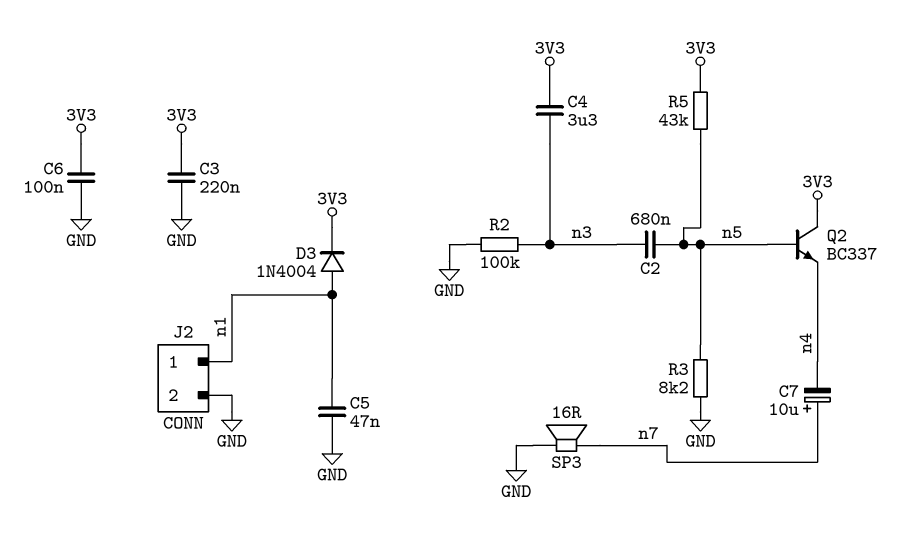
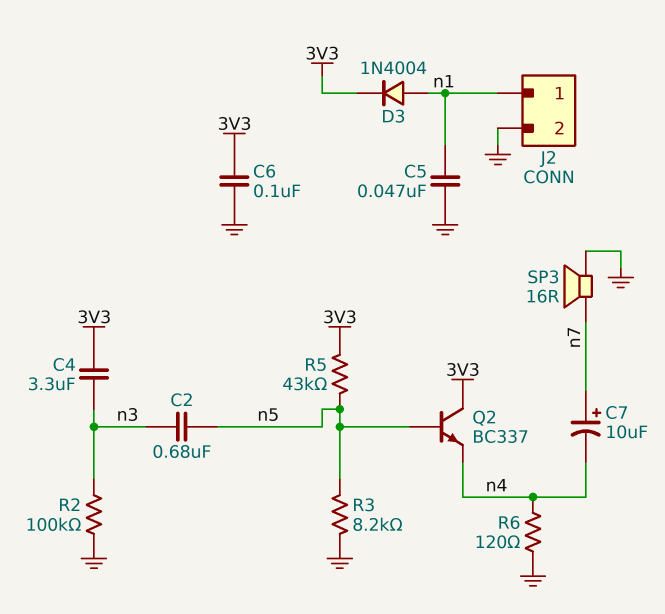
C3: 220nF (3V3, GND) -> none
R6: none -> 120 (GND, n4)

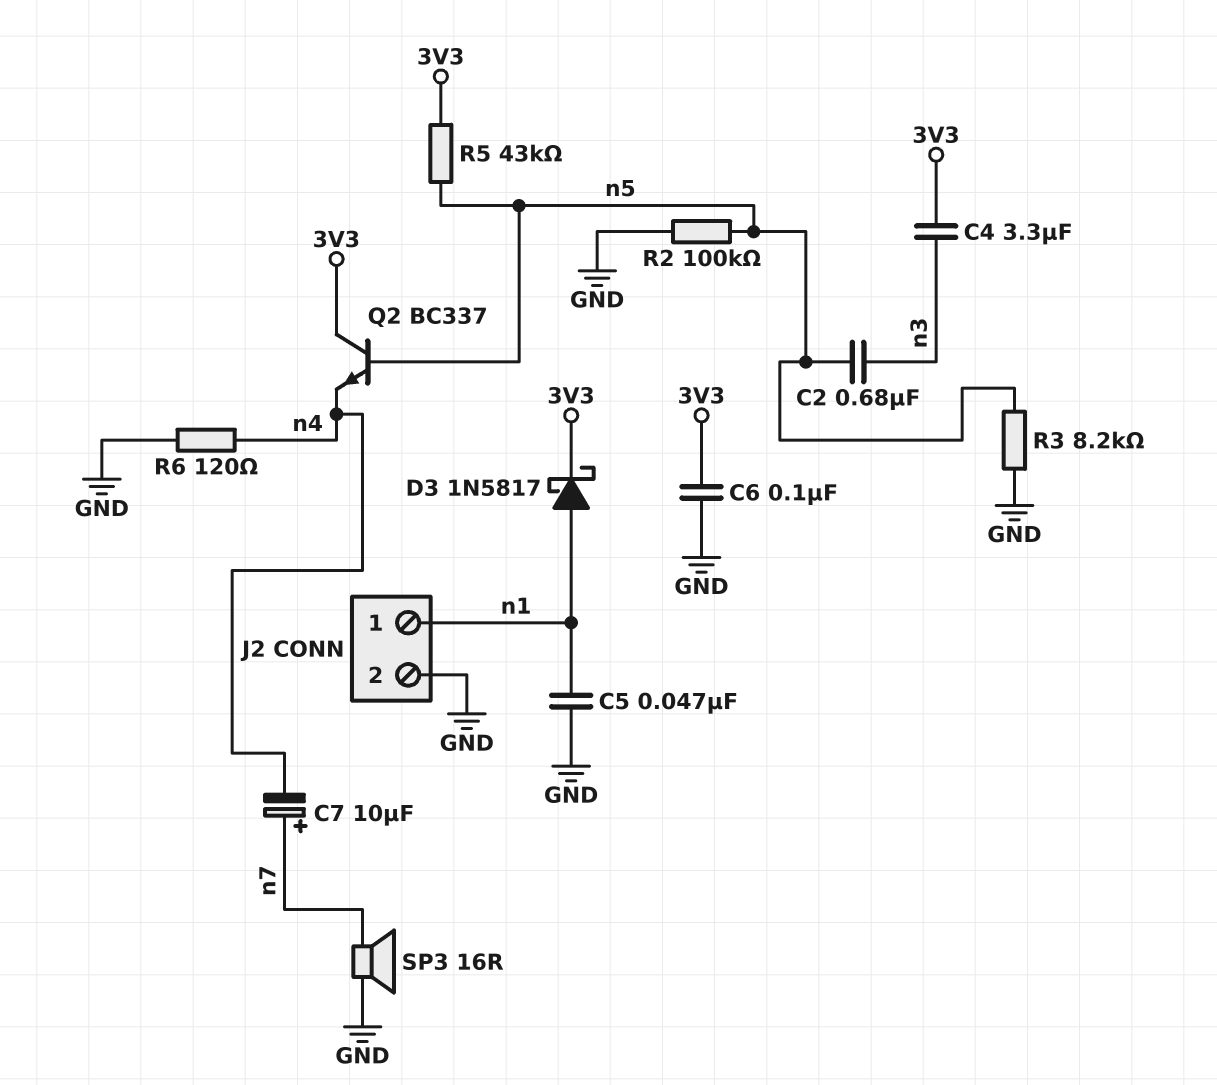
D3: diode 1N4004 (A n1, K 3V3) -> schottky 1N5817 (A n1, K 3V3)
R2: 100k (GND, n3) -> 100k (GND, n5)

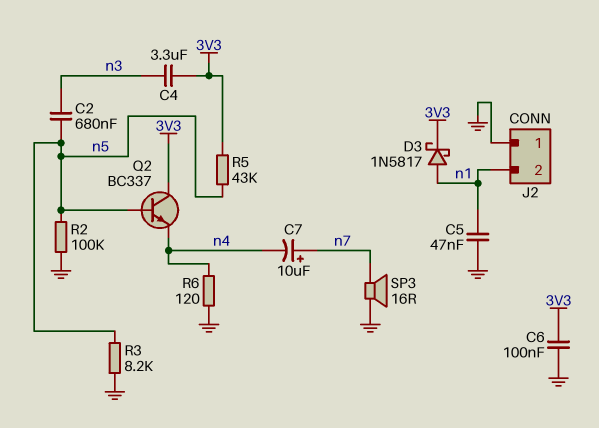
J2 pin 1: n1 -> GND
J2 pin 2: GND -> n1

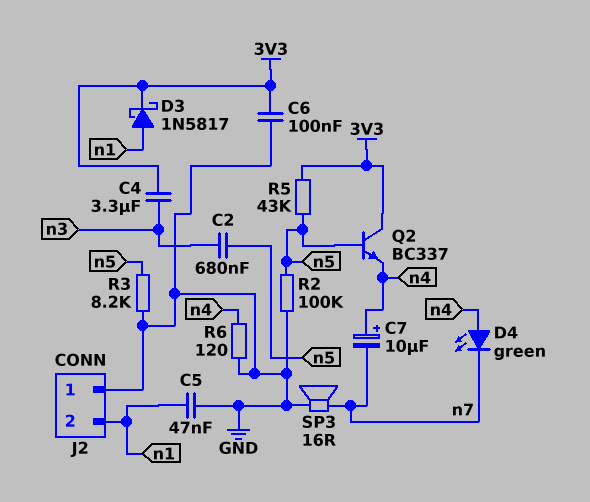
C7: 10uF (plus n7, minus n4) -> 10uF (plus n4, minus n7)
D4: none -> LED green (A n4, K n7)

